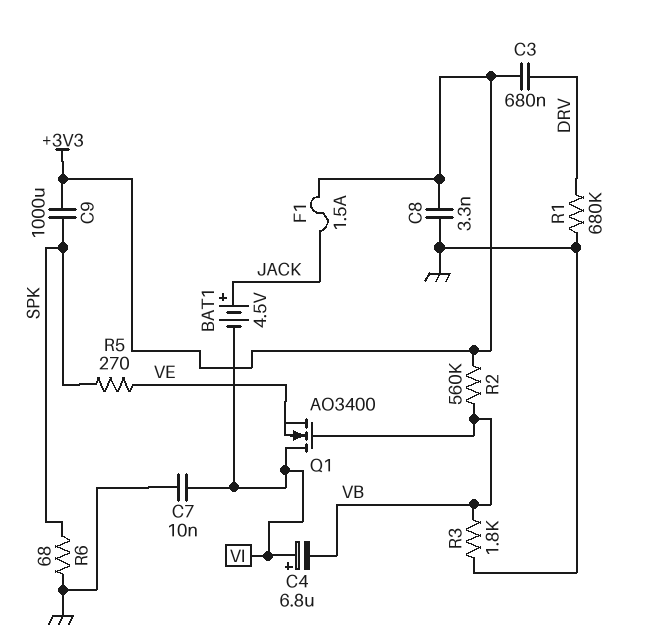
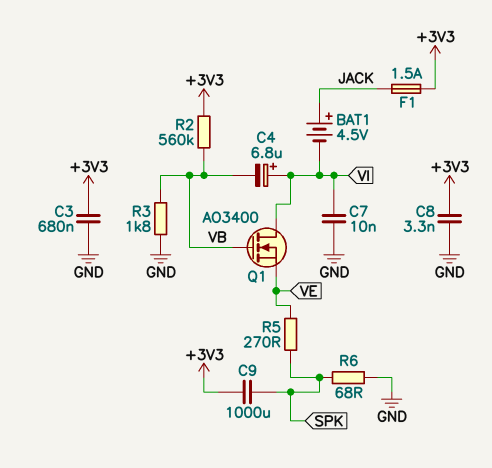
C3: 680nF (+3V3, DRV) -> 680nF (+3V3, GND)
R1: 680k (DRV, GND) -> none

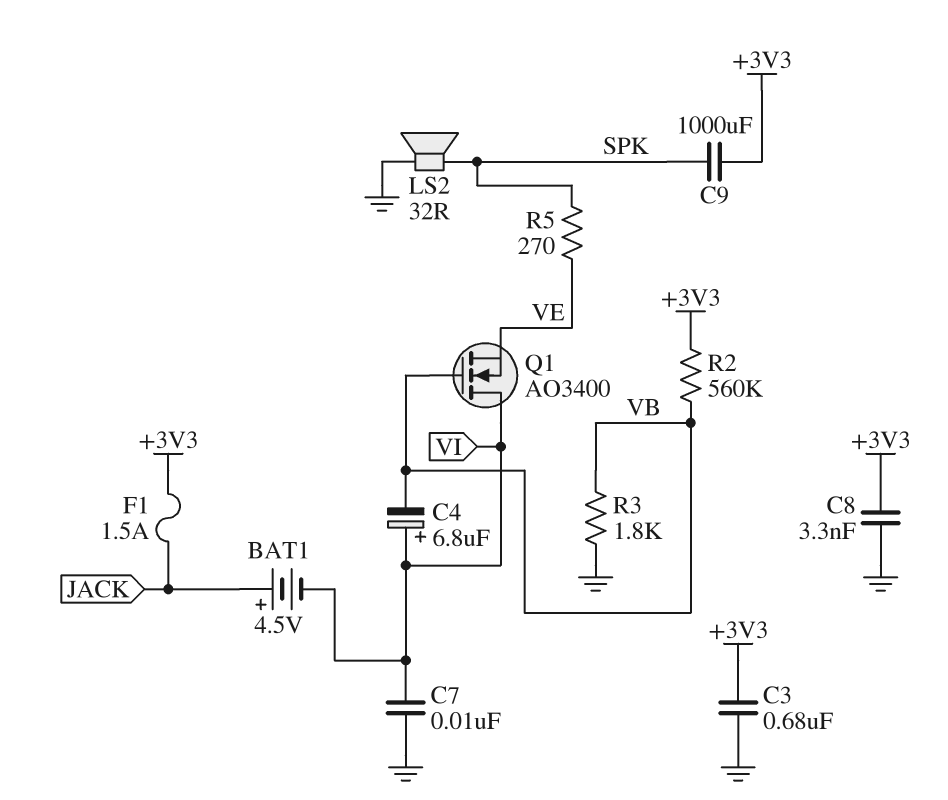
LS2: none -> speaker 32R (GND, SPK)
R6: 68 (GND, SPK) -> none

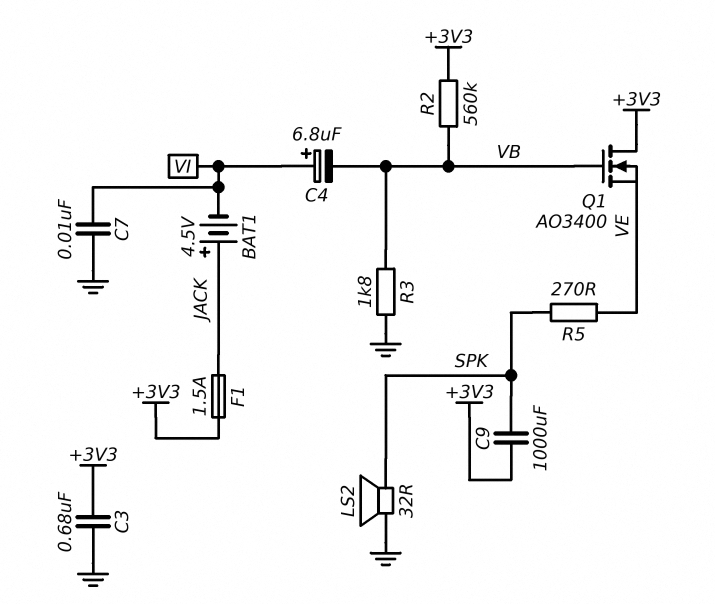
C8: 3.3nF (+3V3, GND) -> none
Q1: NMOS AO3400 (G VB, D VI, S VE) -> NMOS AO3400 (G VB, D +3V3, S VE)

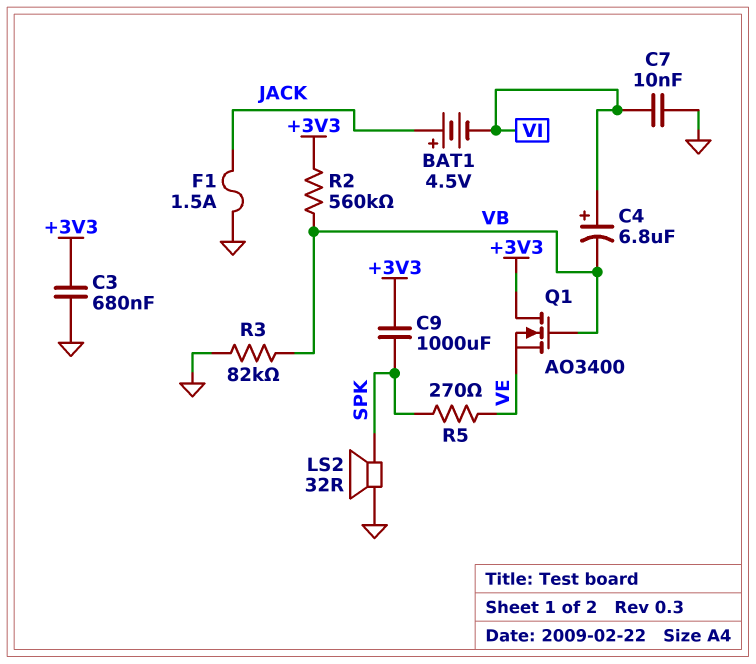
F1: 1.5A (+3V3, JACK) -> 1.5A (GND, JACK)
R3: 1.8k (GND, VB) -> 82k (GND, VB)

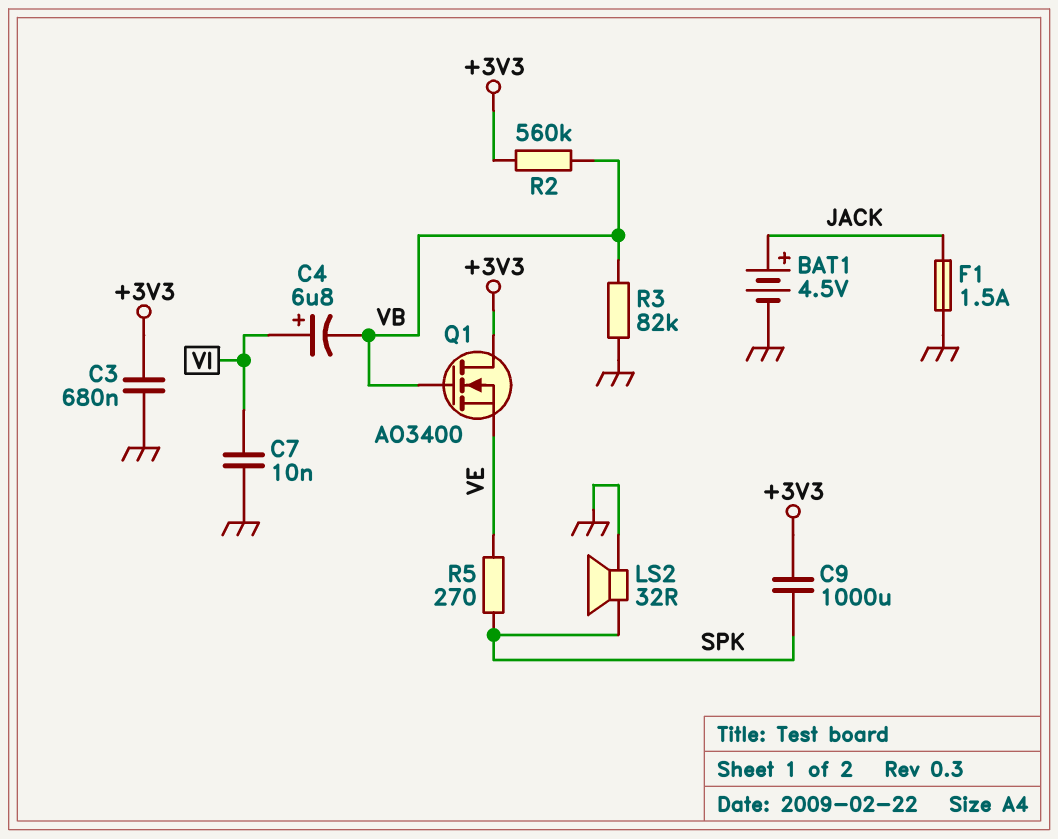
BAT1: 4.5V (plus JACK, minus VI) -> 4.5V (plus JACK, minus GND)

